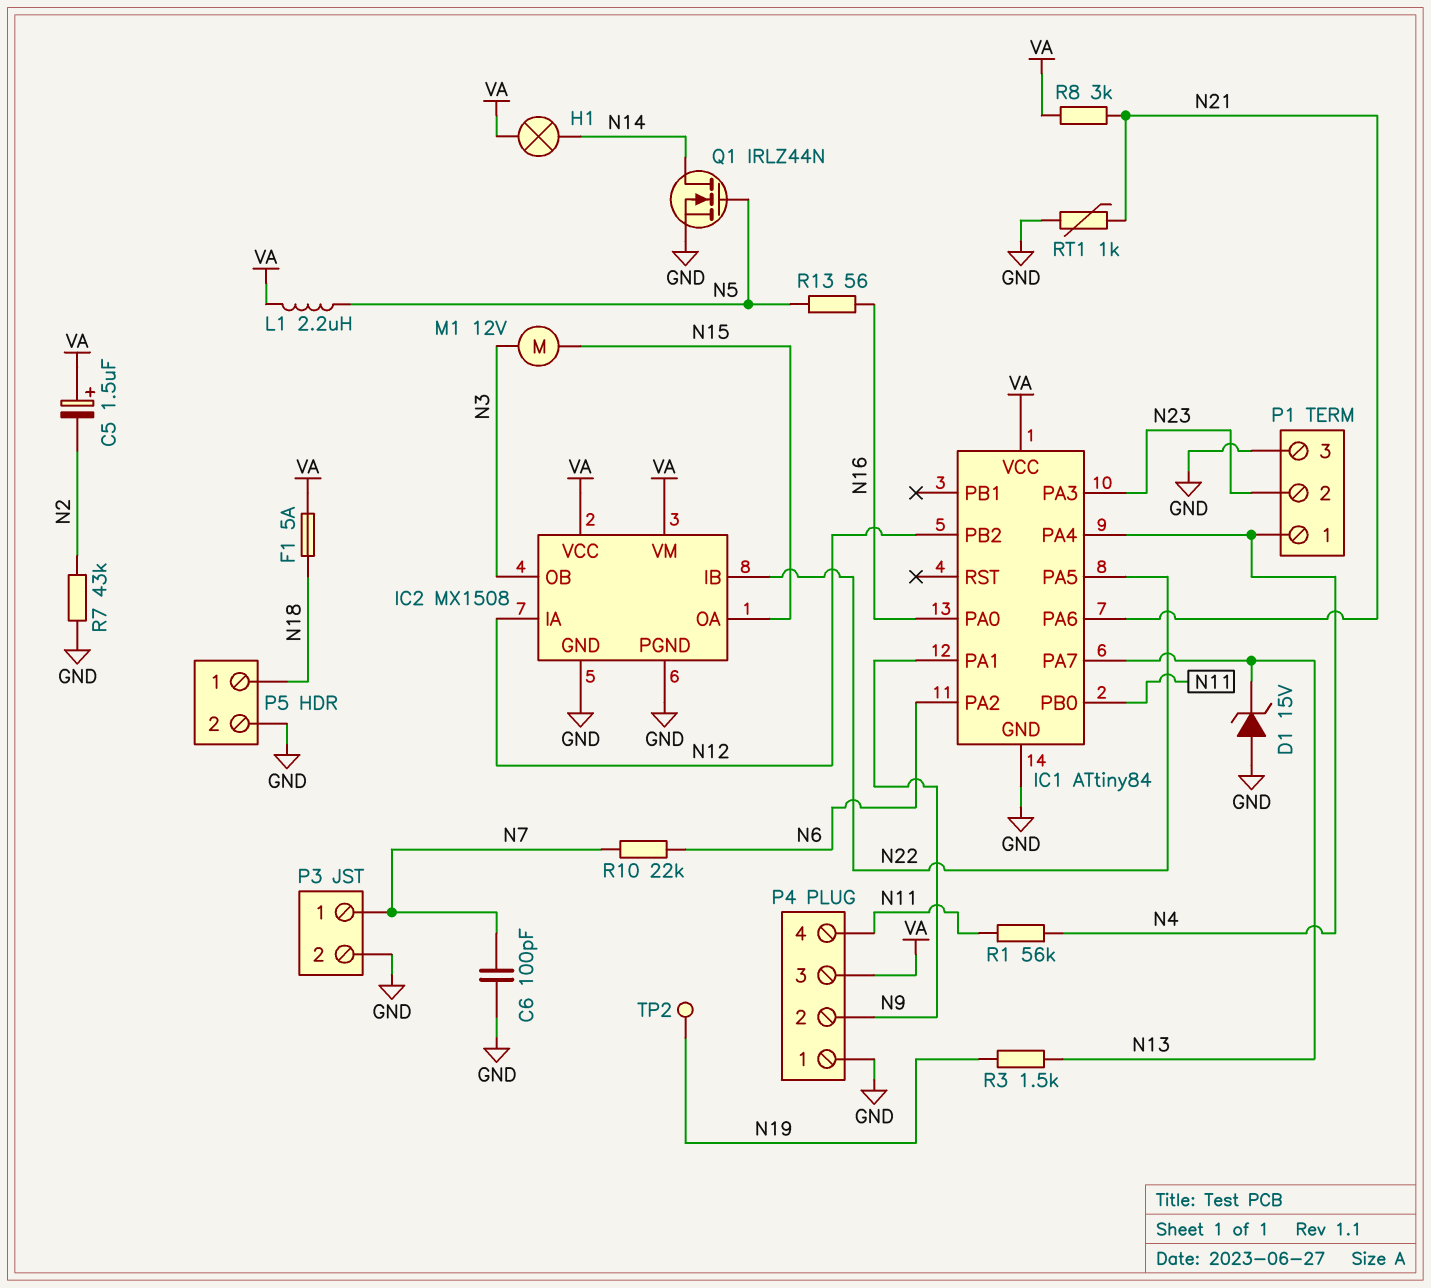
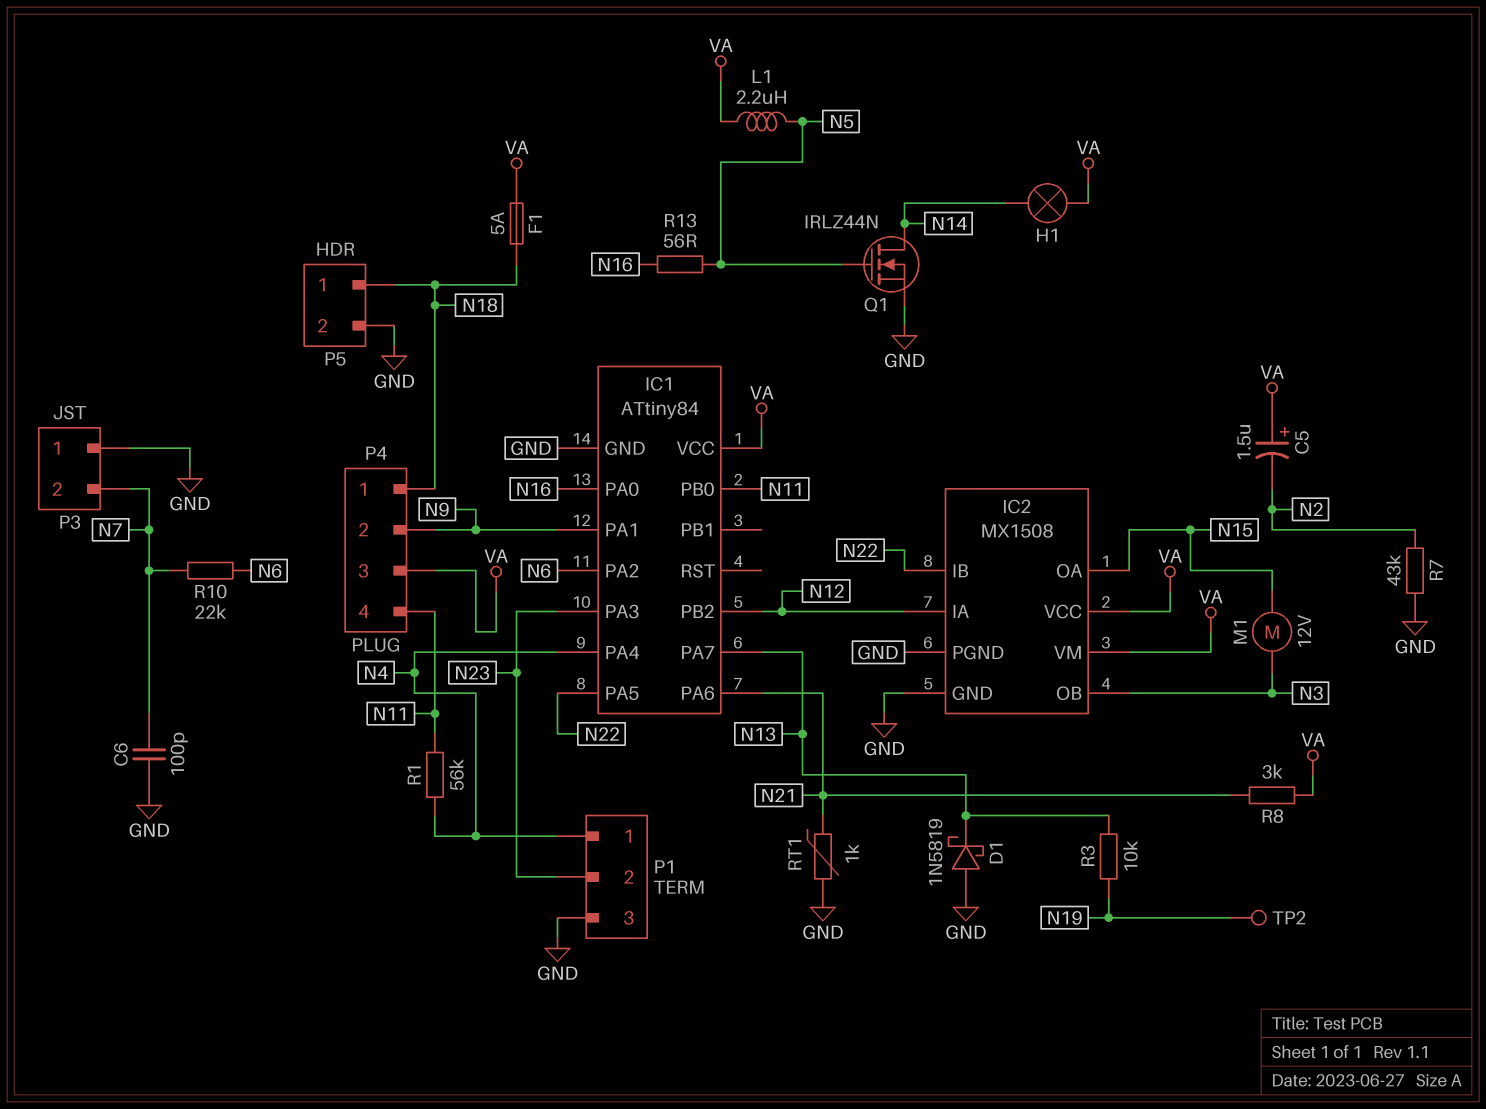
D1: zener 15V (A GND, K N13) -> schottky 1N5819 (A GND, K N13)
P3 pin 1: N7 -> GND
P3 pin 2: GND -> N7
P4 pin 1: GND -> N18
R3: 1.5k (N13, N19) -> 10k (N13, N19)

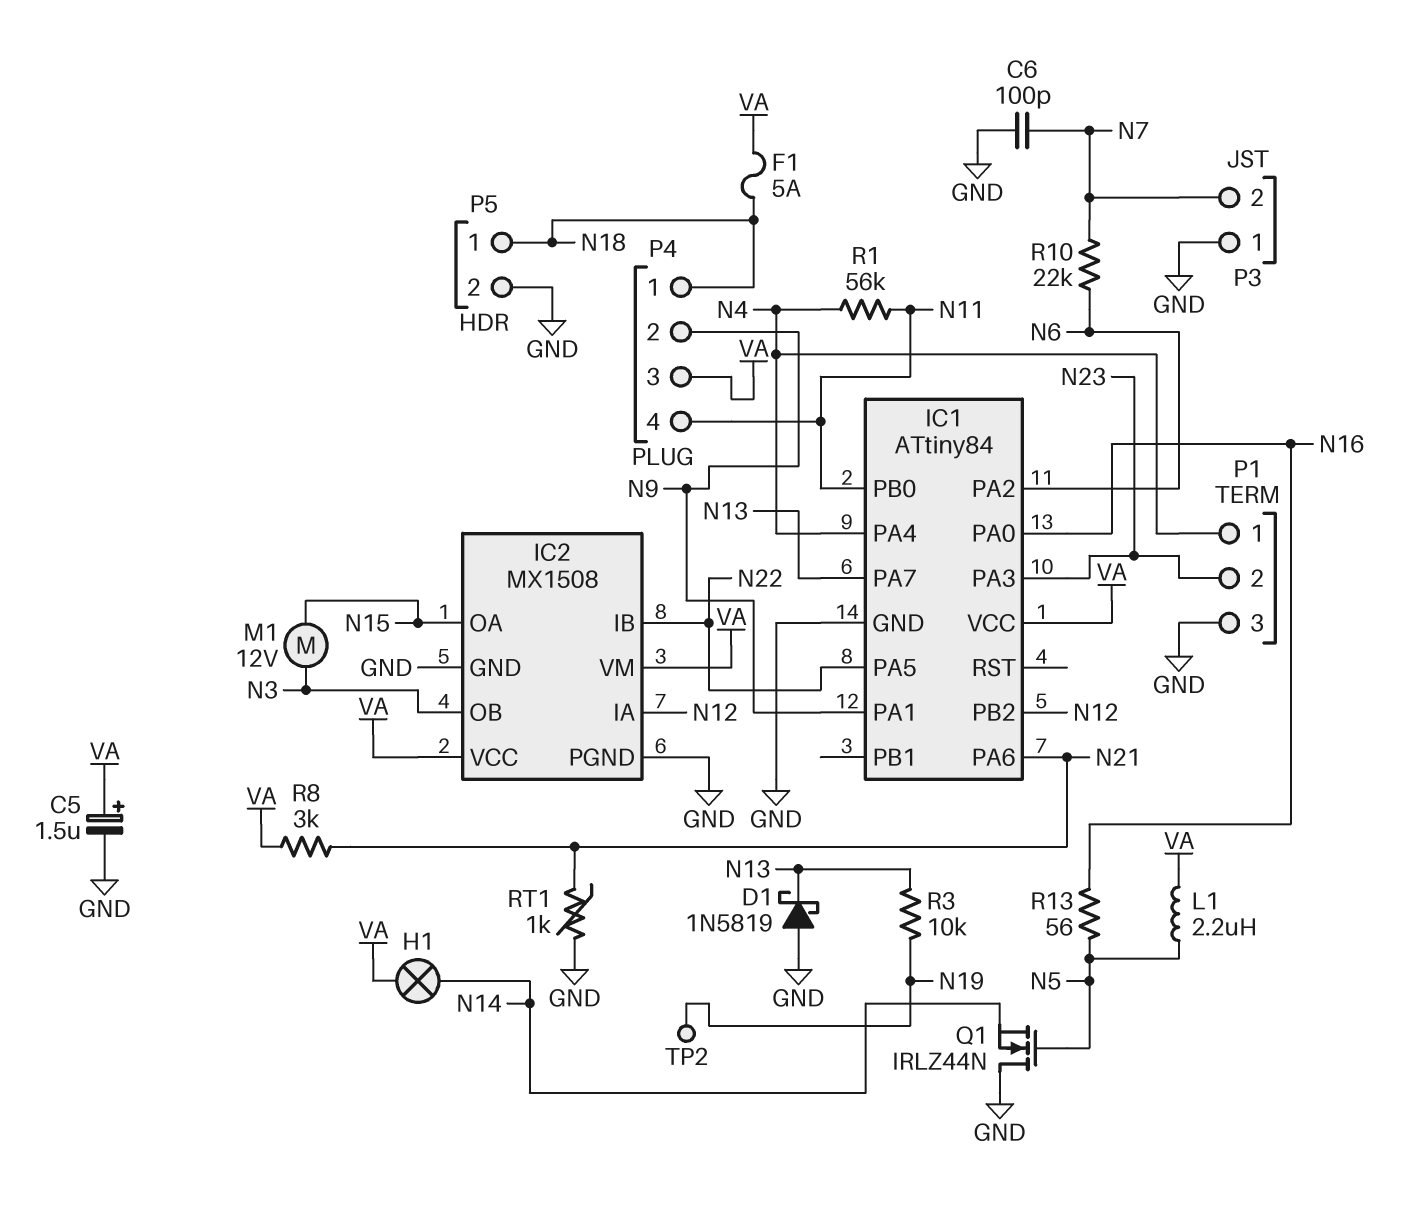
C5: 1.5uF (plus VA, minus N2) -> 1.5uF (plus VA, minus GND)
Q1: NMOS IRLZ44N (G N5, D N14, S GND) -> NMOS IRLZ44N (G N5, D GND, S N14)
R7: 43k (GND, N2) -> none

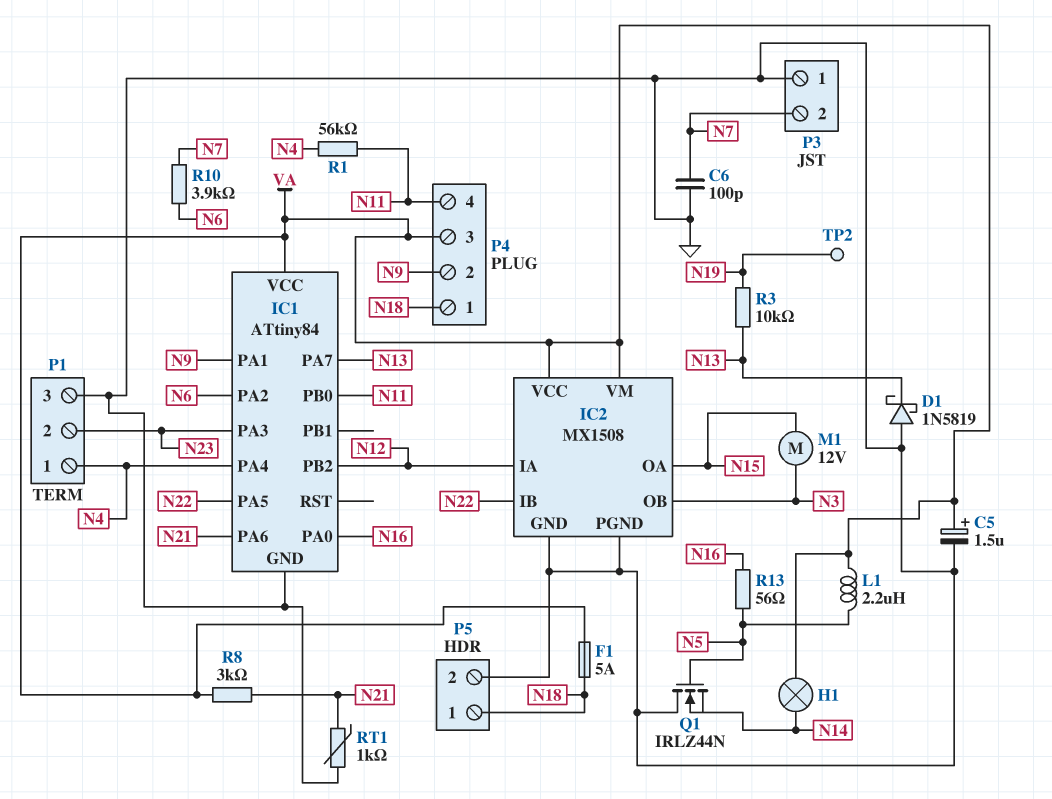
R10: 22k (N6, N7) -> 3.9k (N6, N7)

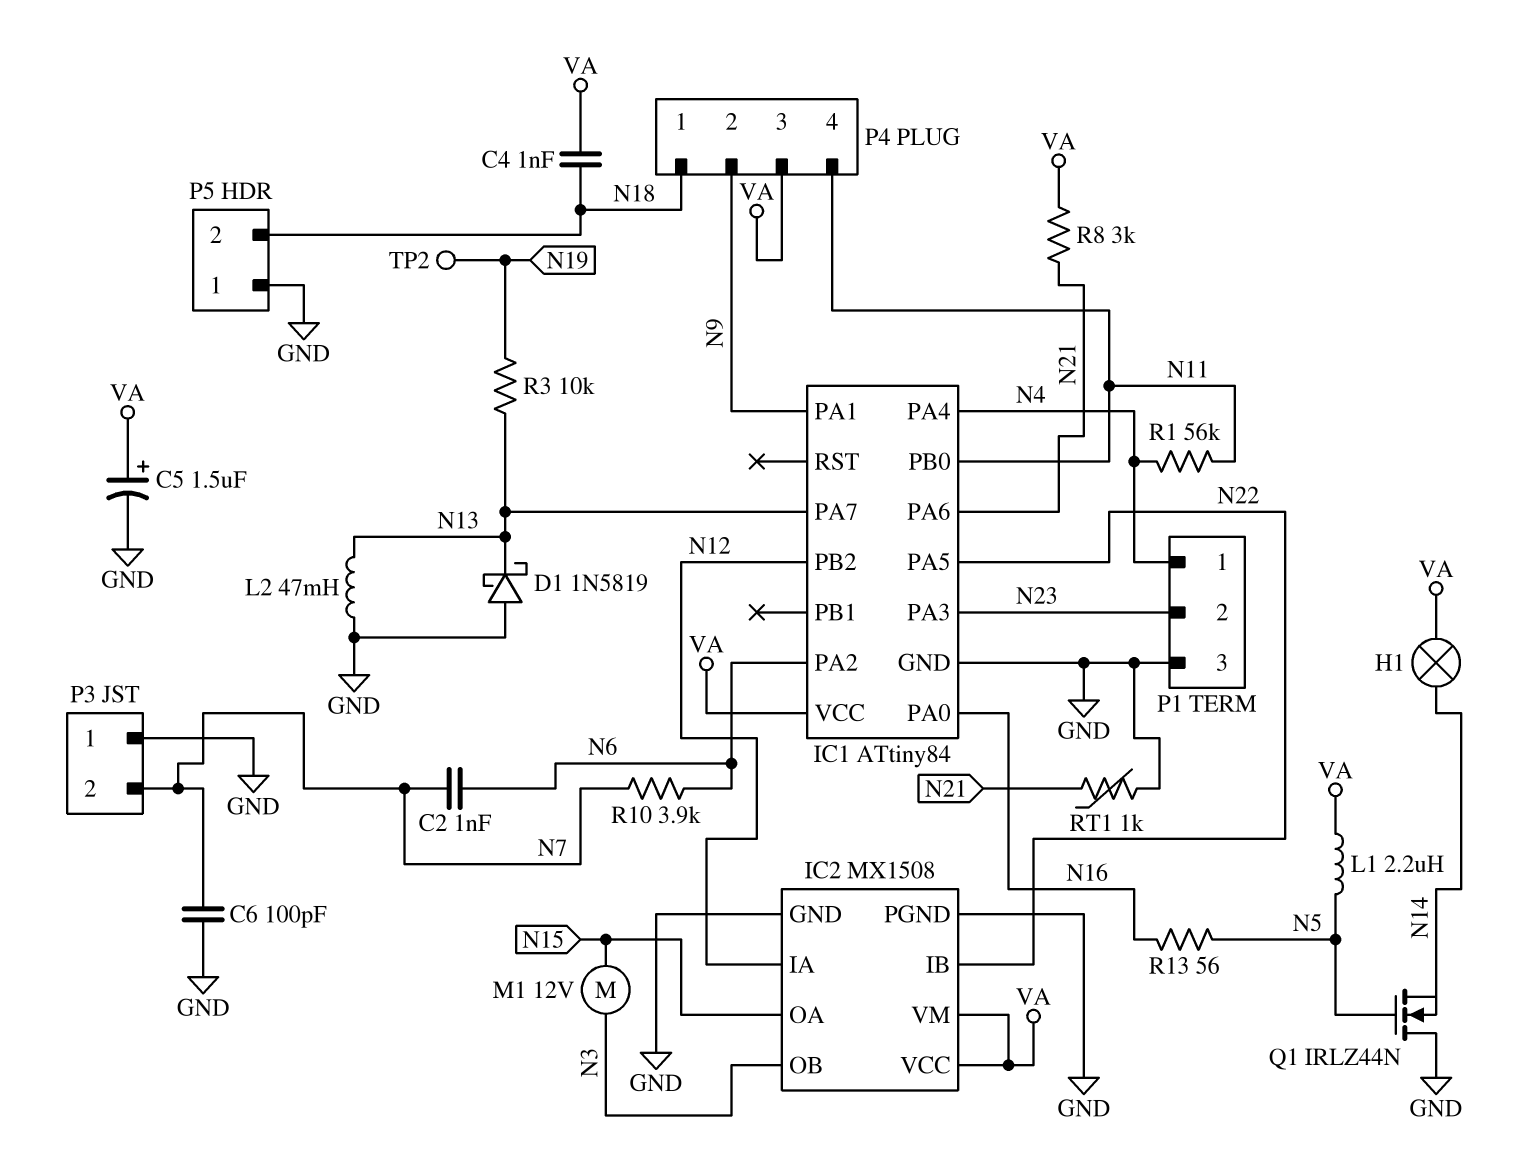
C2: none -> 1nF (N6, N7)
C4: none -> 1nF (N18, VA)
F1: 5A (N18, VA) -> none
L2: none -> 47mH (GND, N13)
P5 pin 1: N18 -> GND
P5 pin 2: GND -> N18

